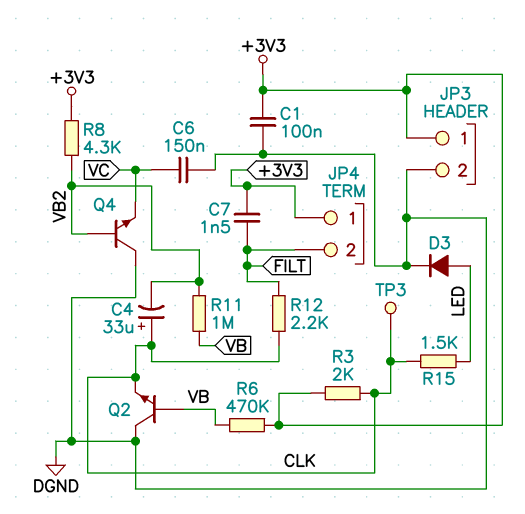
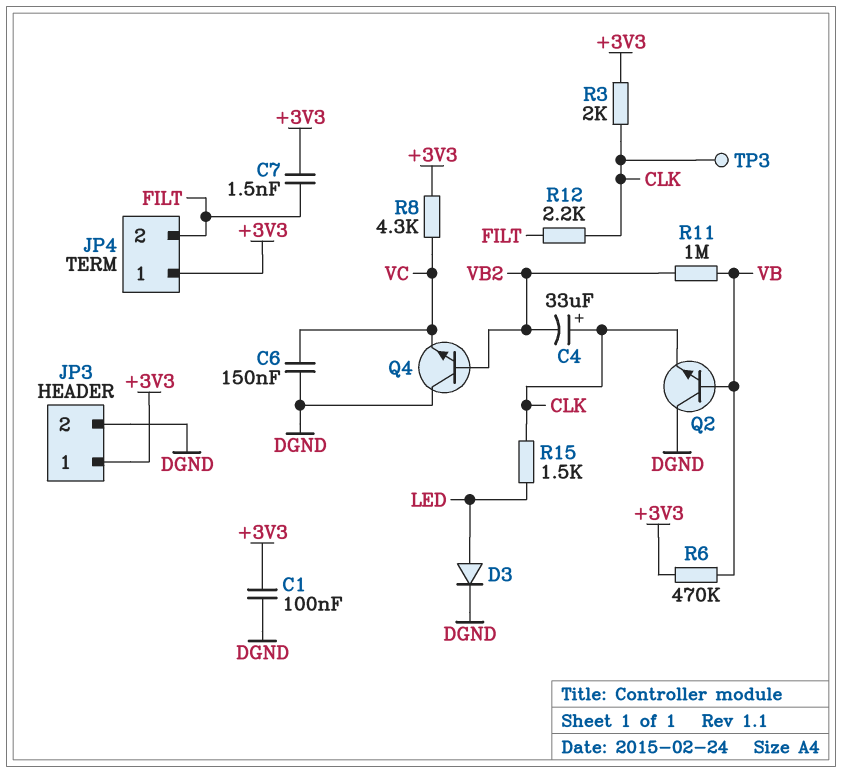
R8: 4.3k (+3V3, VB2) -> 4.3k (+3V3, VC)

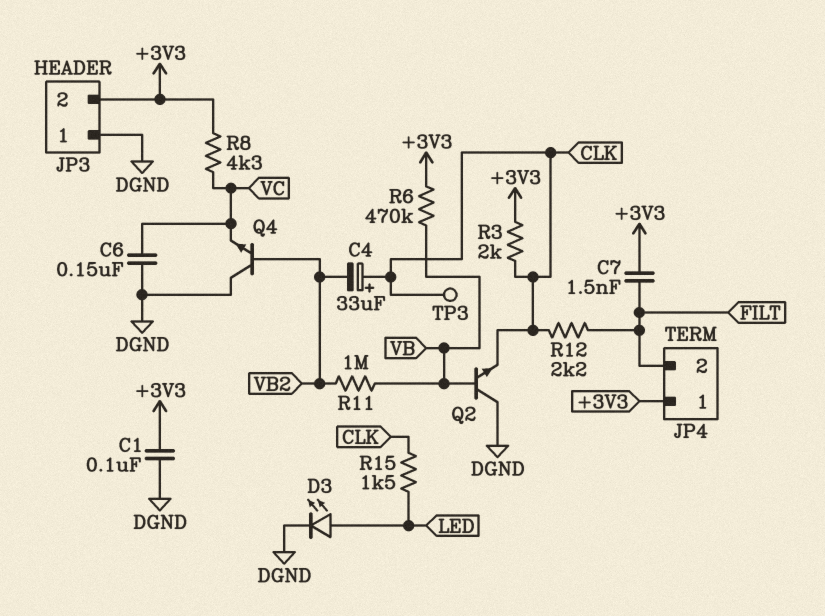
D3: diode (A LED, K DGND) -> LED (A LED, K DGND)
JP3 pin 1: +3V3 -> DGND
JP3 pin 2: DGND -> +3V3

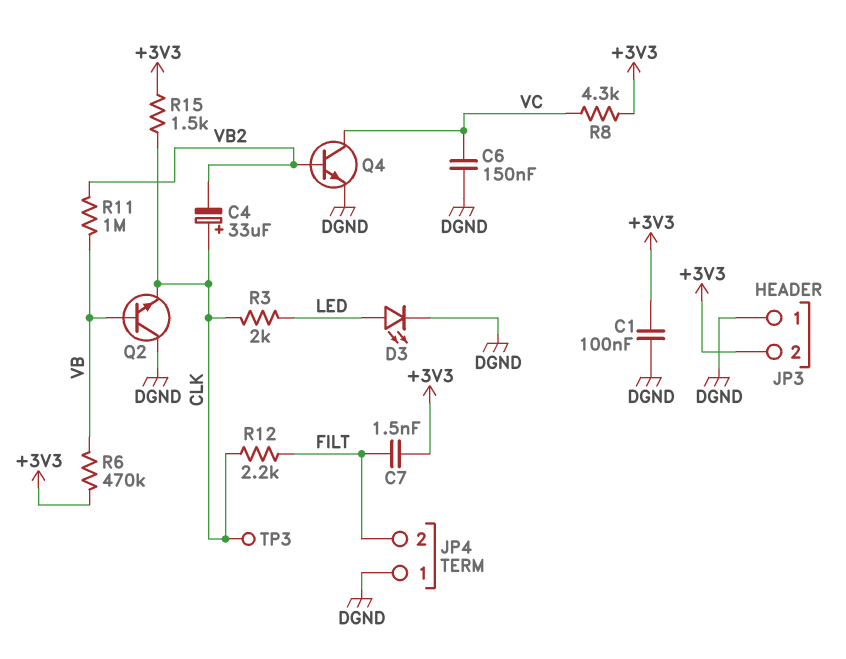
JP4 pin 1: +3V3 -> DGND
Q4: NPN (B VB2, C DGND, E VC) -> NPN (B VB2, C VC, E DGND)
R3: 2k (+3V3, CLK) -> 2k (CLK, LED)
R15: 1.5k (CLK, LED) -> 1.5k (+3V3, CLK)

